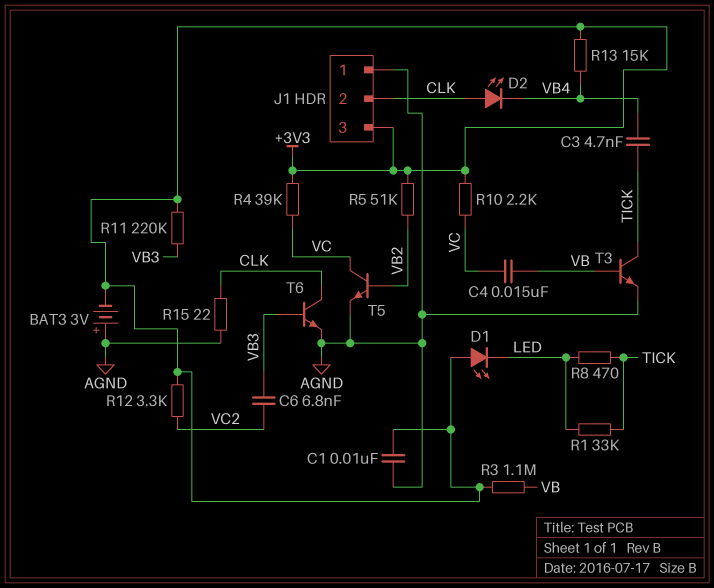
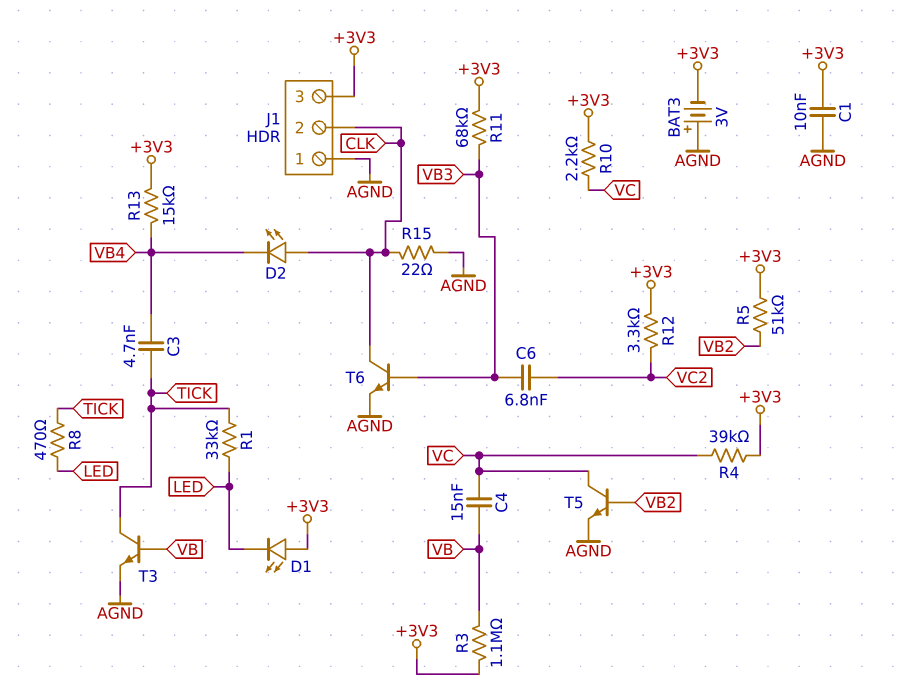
R11: 220k (+3V3, VB3) -> 68k (+3V3, VB3)

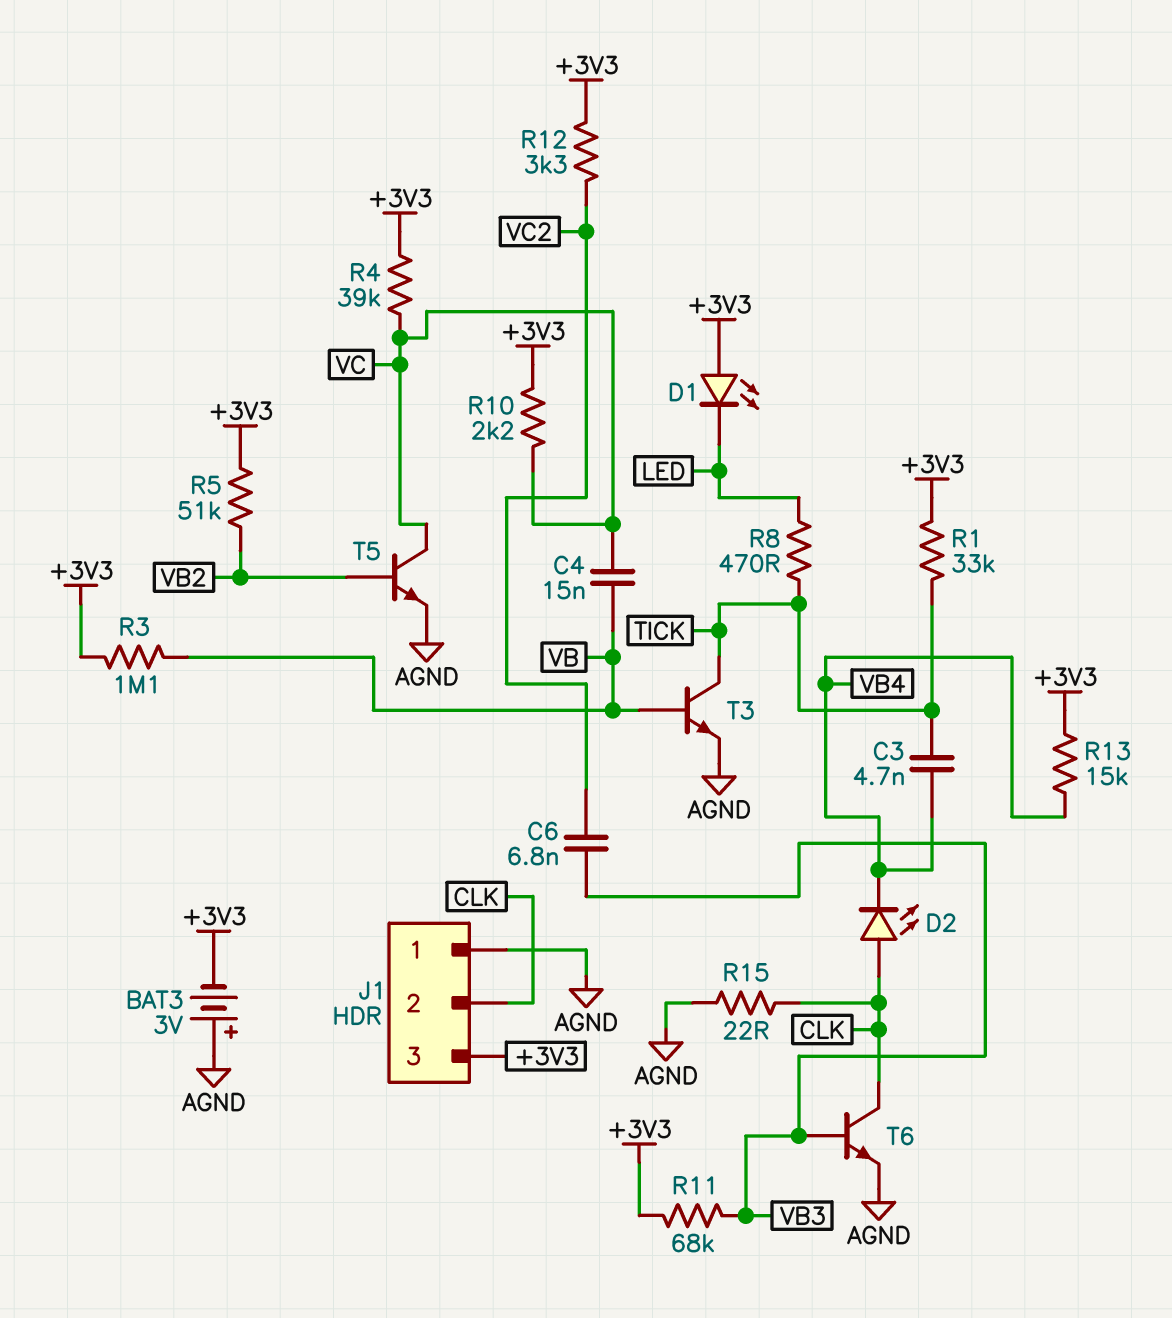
C1: 10nF (+3V3, AGND) -> none
R1: 33k (LED, TICK) -> 33k (+3V3, TICK)

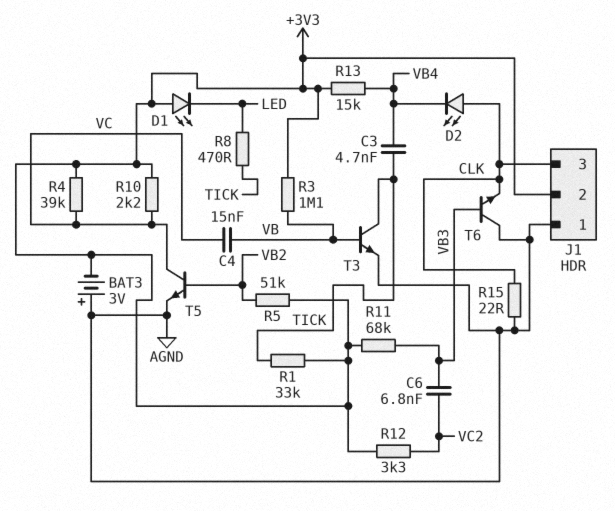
J1 pin 2: CLK -> +3V3
J1 pin 3: +3V3 -> CLK
T6: NPN (B VB3, C CLK, E AGND) -> NPN (B VB3, C AGND, E CLK)

